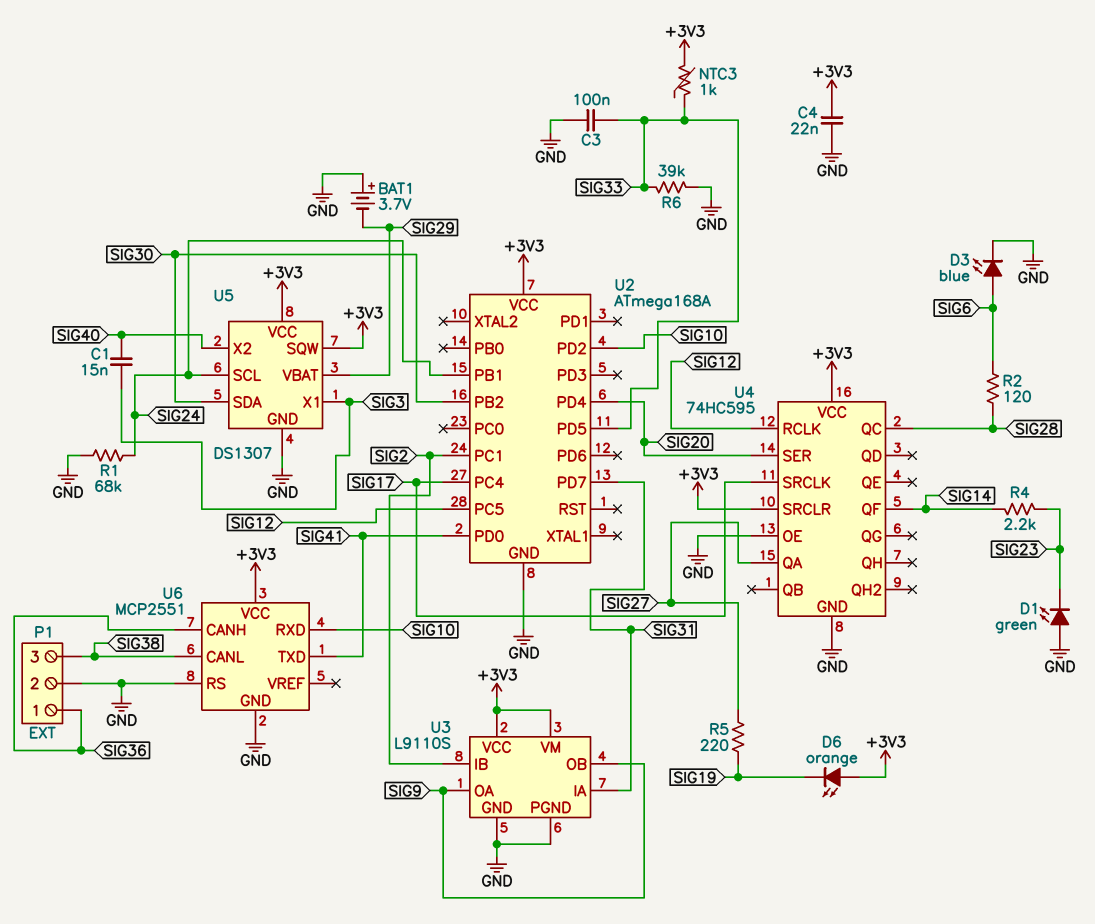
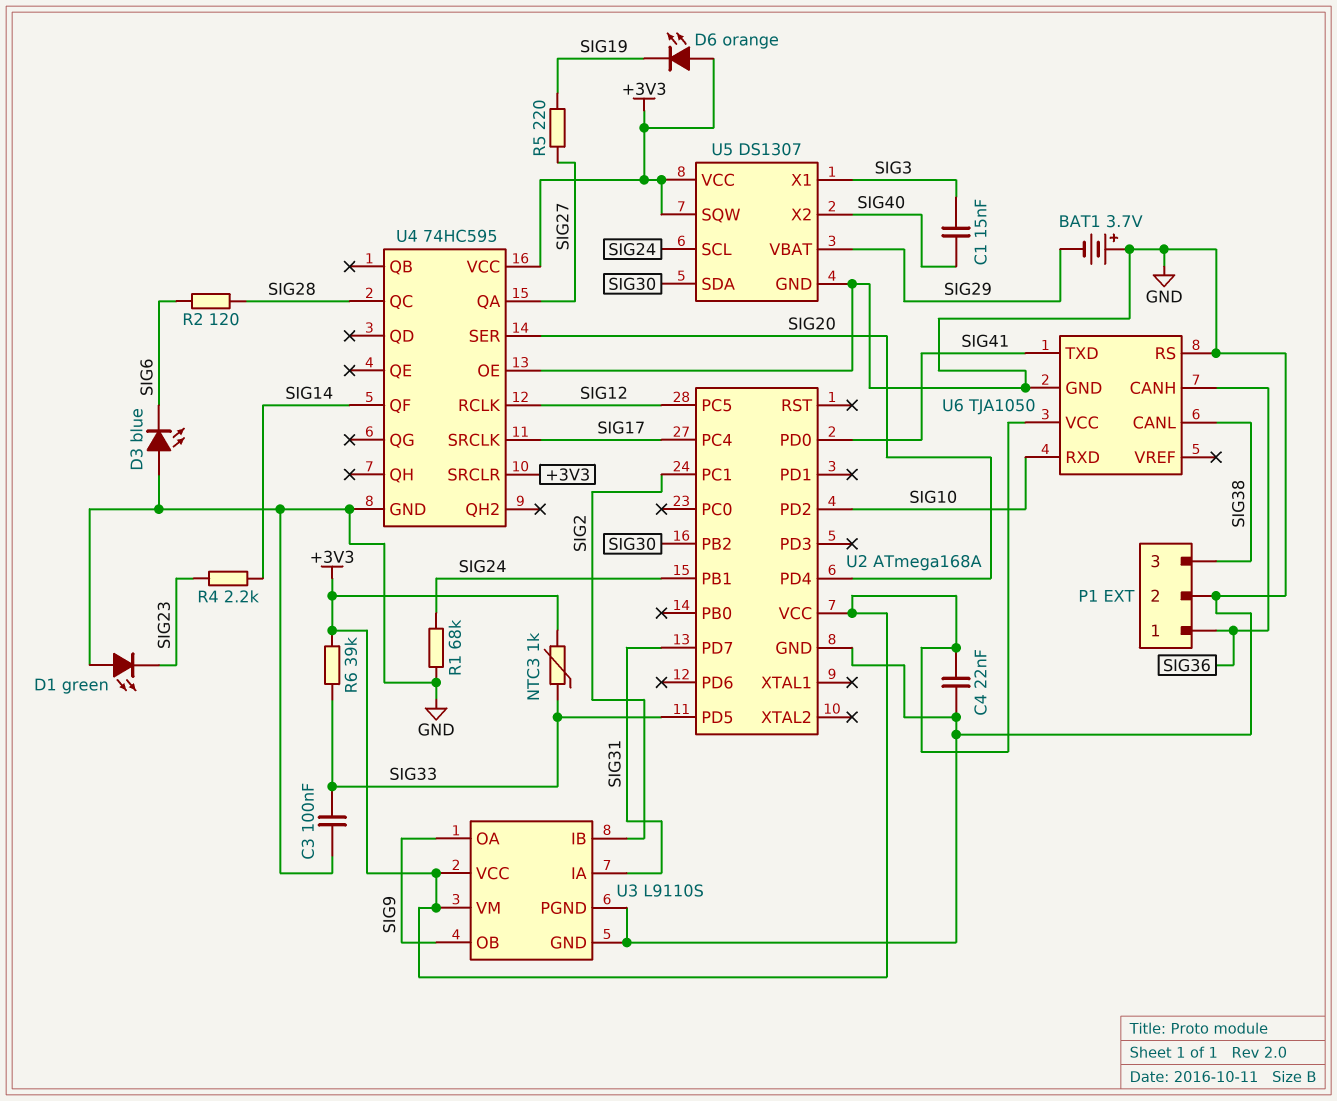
D3: LED blue (A SIG6, K GND) -> LED blue (A GND, K SIG6)
R6: 39k (GND, SIG33) -> 39k (+3V3, SIG33)
U6: MCP2551 -> TJA1050

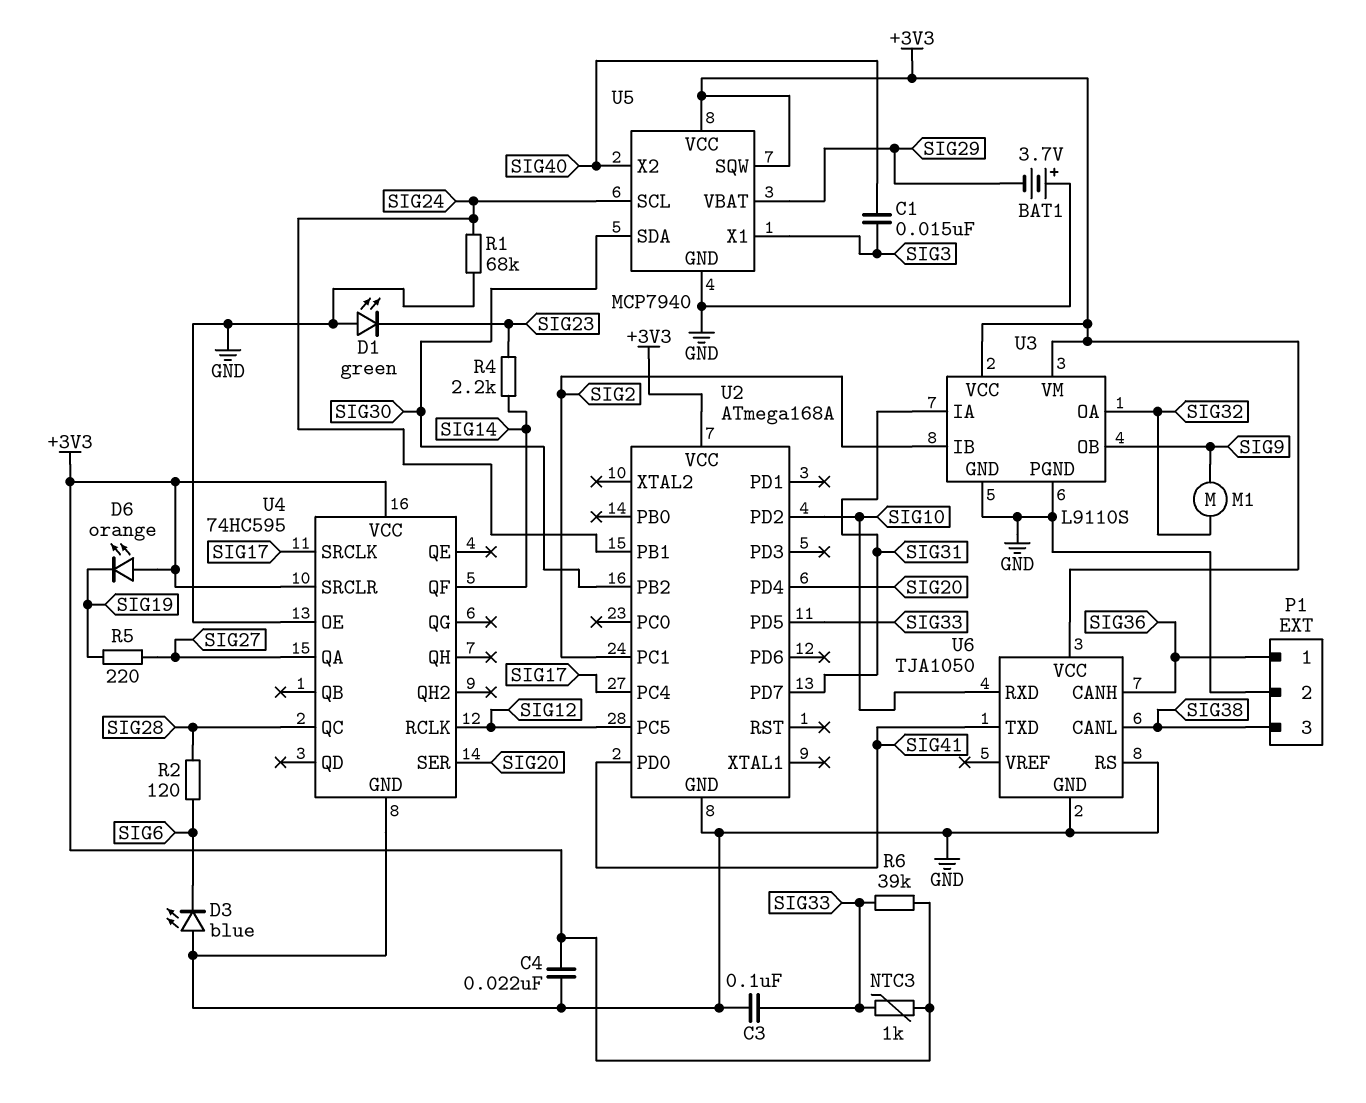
M1: none -> motor (SIG9, SIG32)
U3 pin OA: SIG9 -> SIG32
U5: DS1307 -> MCP7940

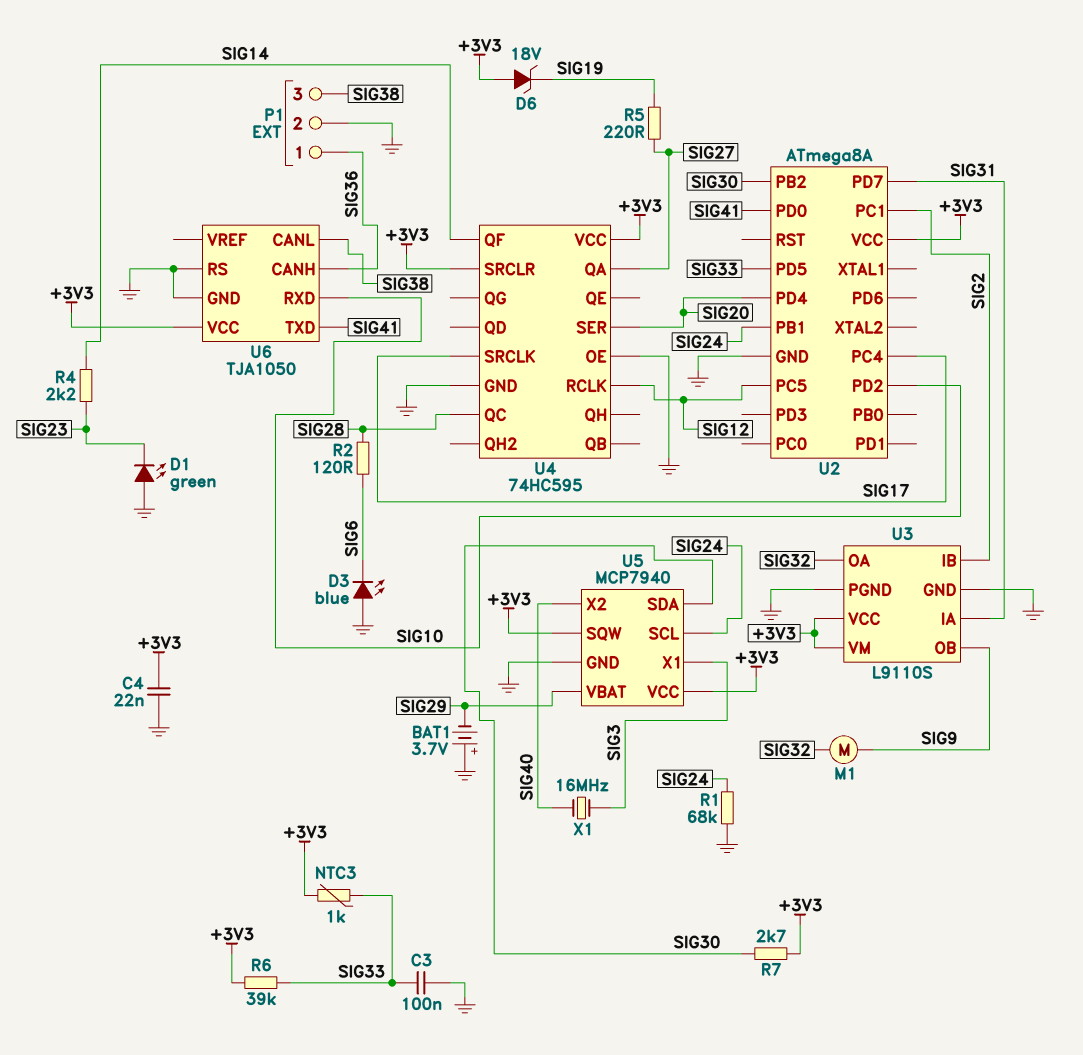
C1: 15nF (SIG3, SIG40) -> none
D6: LED orange (A +3V3, K SIG19) -> zener 18V (A +3V3, K SIG19)
R7: none -> 2.7k (+3V3, SIG30)
U2: ATmega168A -> ATmega8A
X1: none -> 16MHz (SIG3, SIG40)

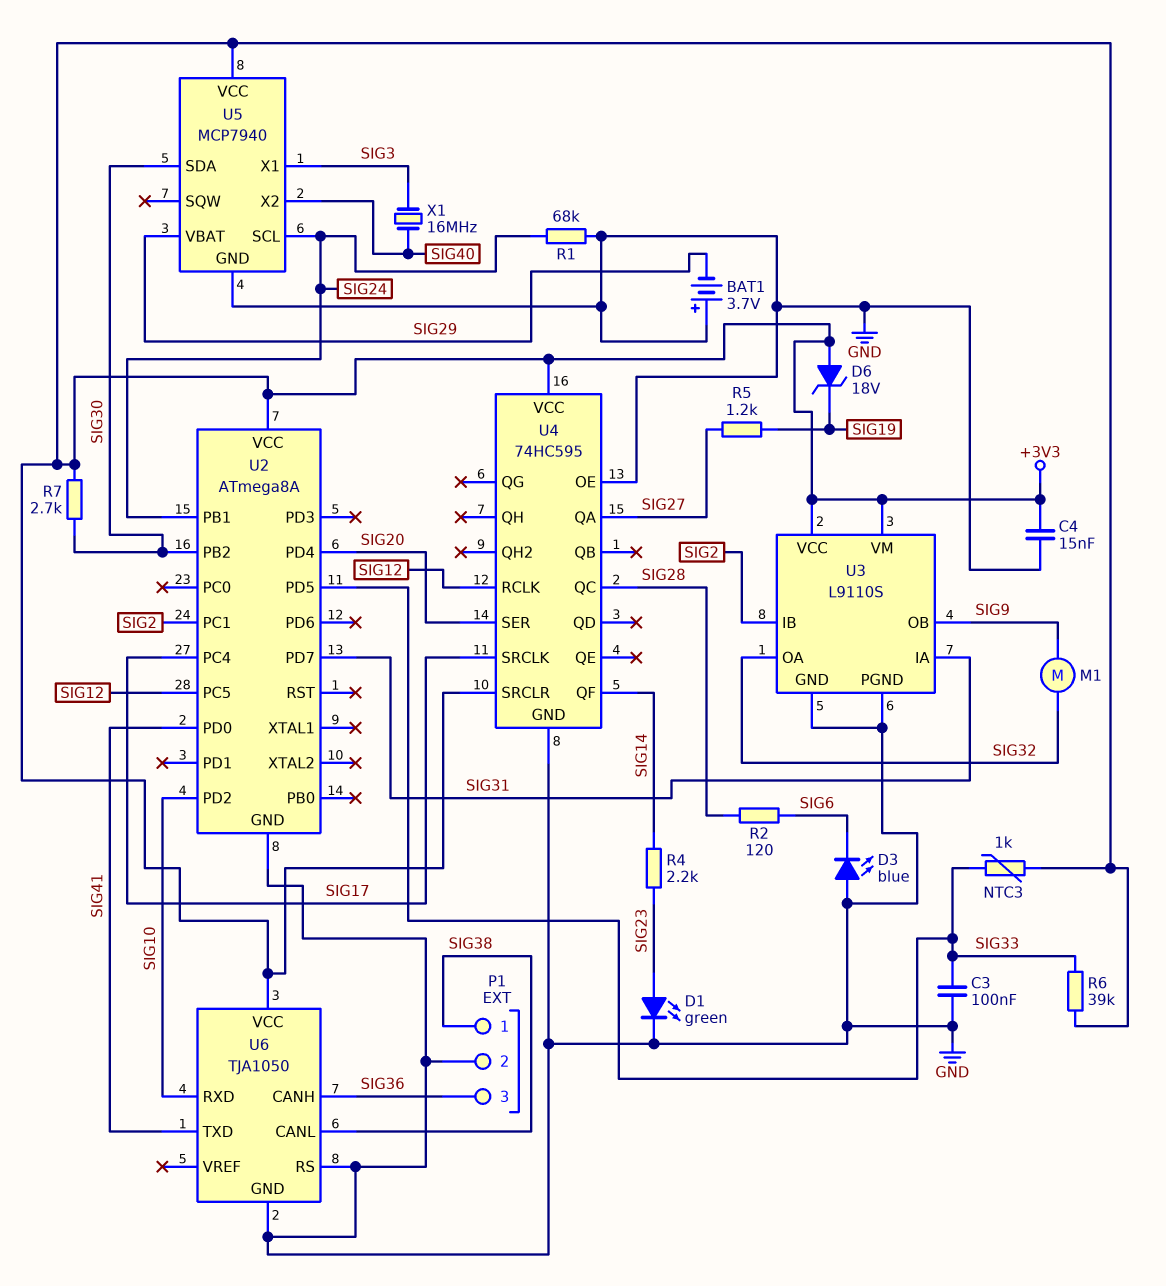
C4: 22nF (+3V3, GND) -> 15nF (+3V3, GND)
D1: LED green (A GND, K SIG23) -> LED green (A SIG23, K GND)
P1 pin 1: SIG36 -> SIG38
P1 pin 3: SIG38 -> SIG36
R5: 220 (SIG19, SIG27) -> 1.2k (SIG19, SIG27)
U5 pin SQW: +3V3 -> none

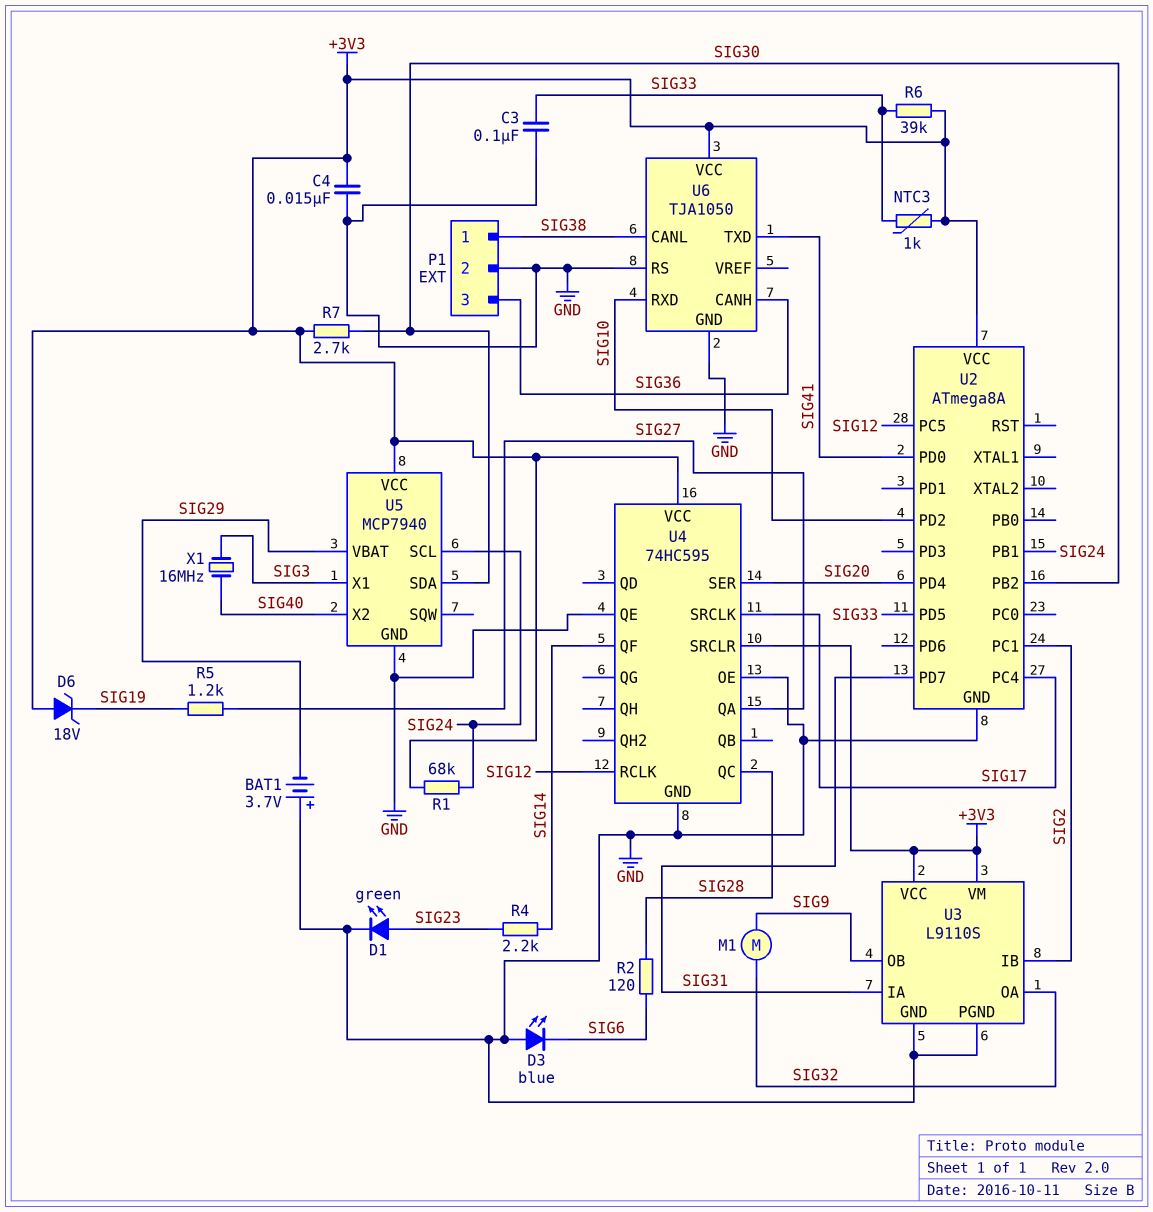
R1: 68k (GND, SIG24) -> 68k (+3V3, SIG24)
U4 pin QE: none -> GND

